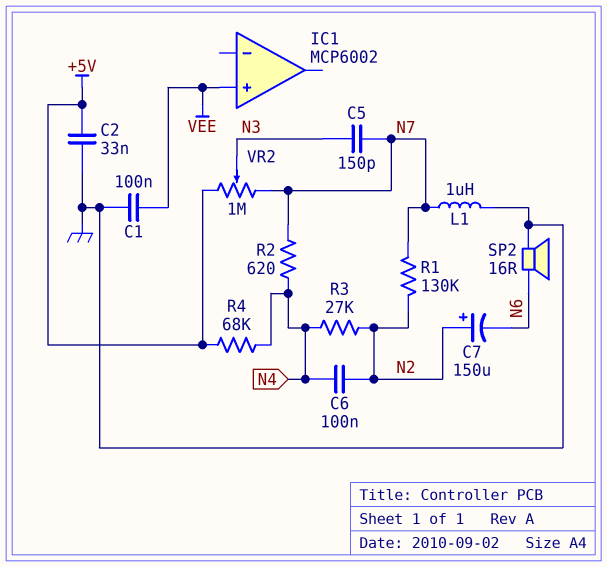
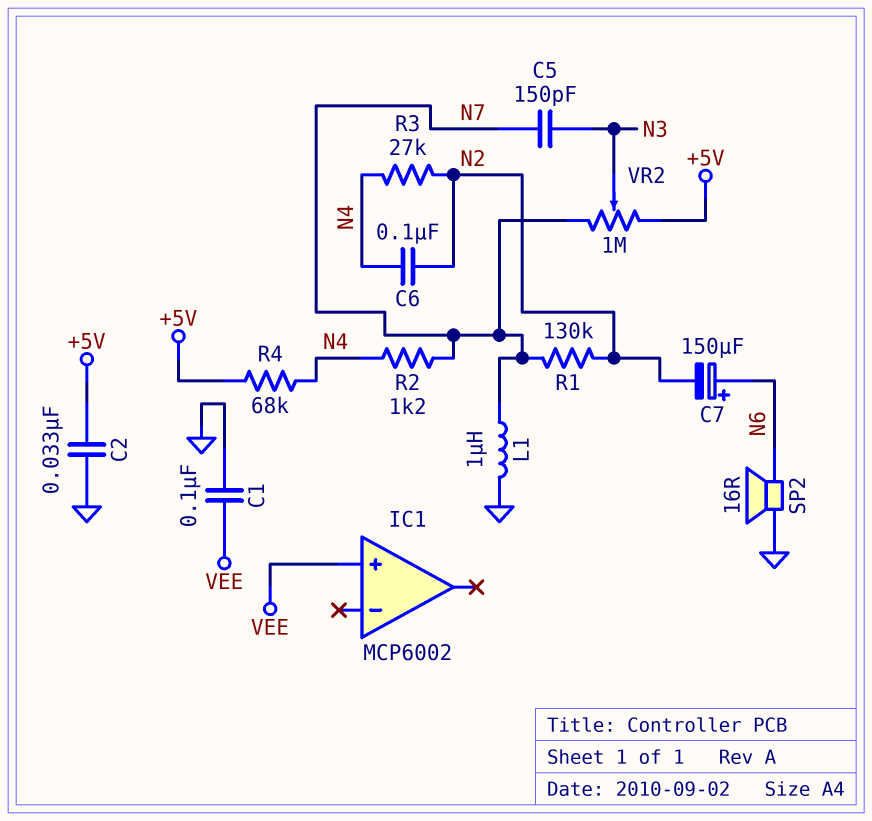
C7: 150uF (plus N2, minus N6) -> 150uF (plus N6, minus N2)
R2: 620 (N4, N7) -> 1.2k (N4, N7)

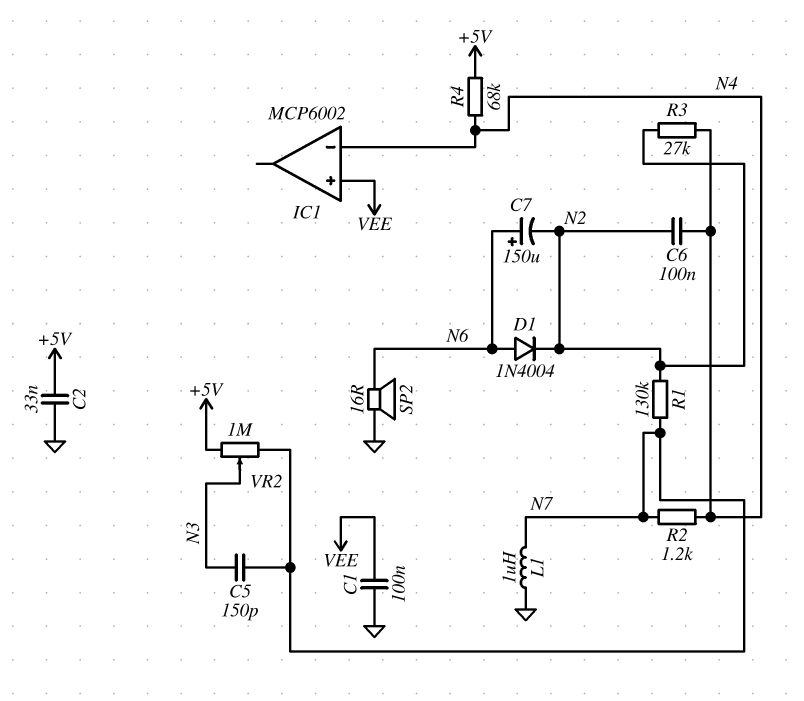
D1: none -> diode 1N4004 (A N6, K N2)
IC1 pin in-: none -> N4

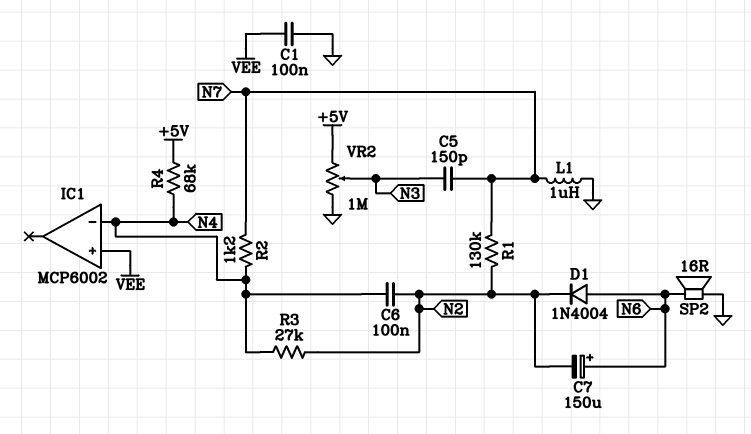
C2: 33nF (+5V, GND) -> none
VR2: 1M (+5V, N7, wiper N3) -> 1M (+5V, GND, wiper N3)

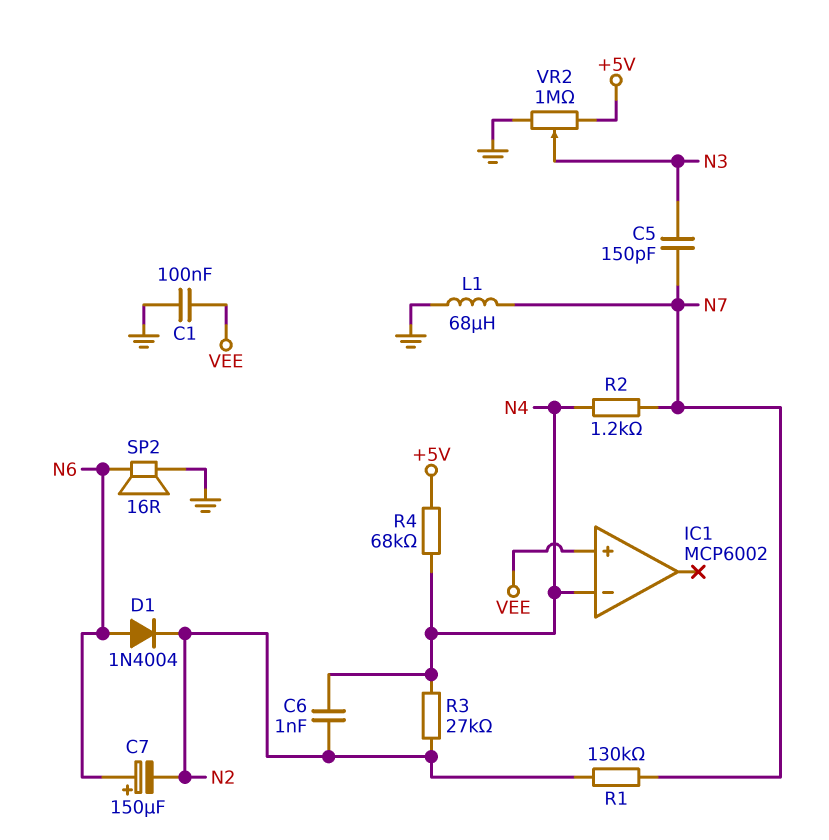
C6: 100nF (N2, N4) -> 1nF (N2, N4)
L1: 1uH (GND, N7) -> 68uH (GND, N7)

